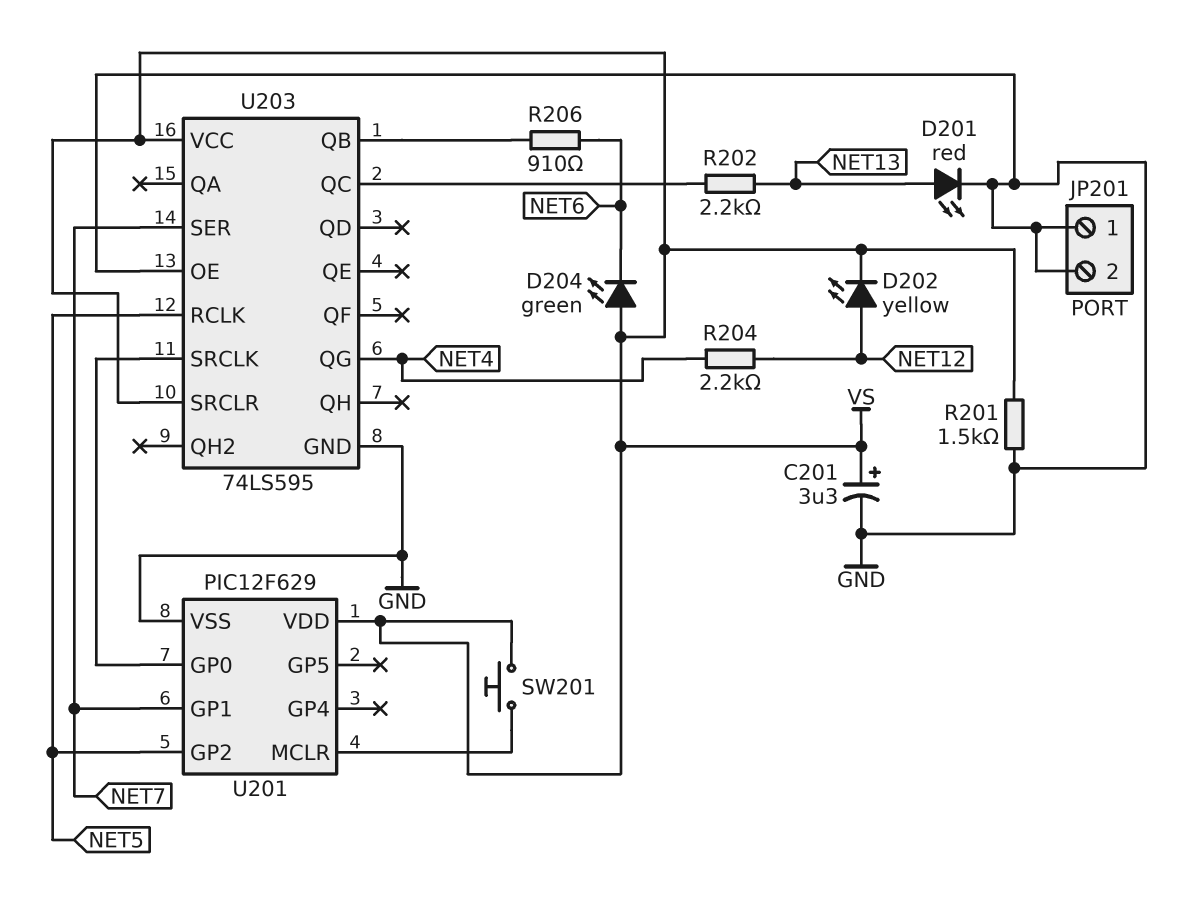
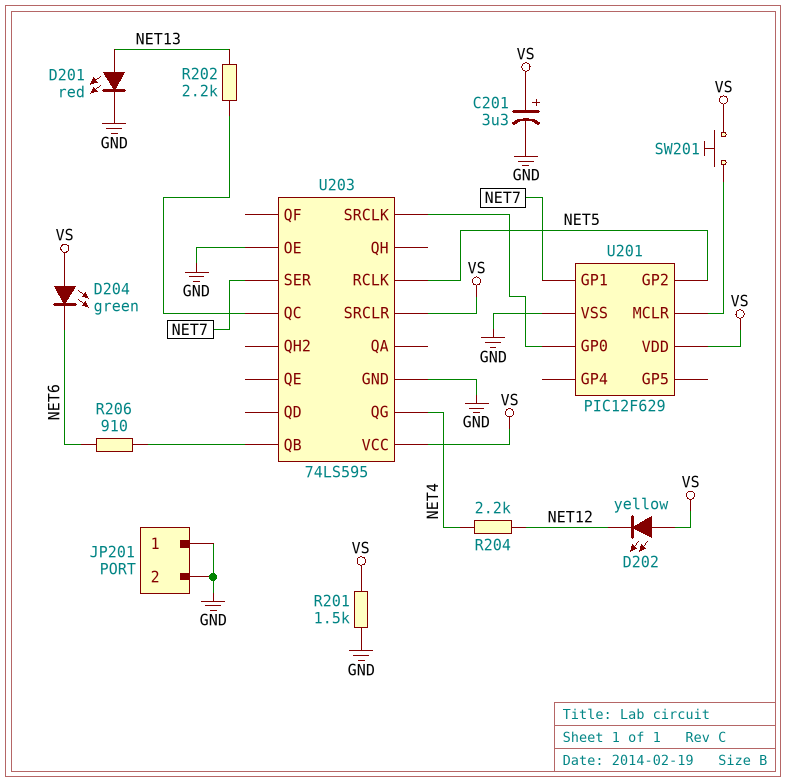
D202: LED yellow (A NET12, K VS) -> LED yellow (A VS, K NET12)

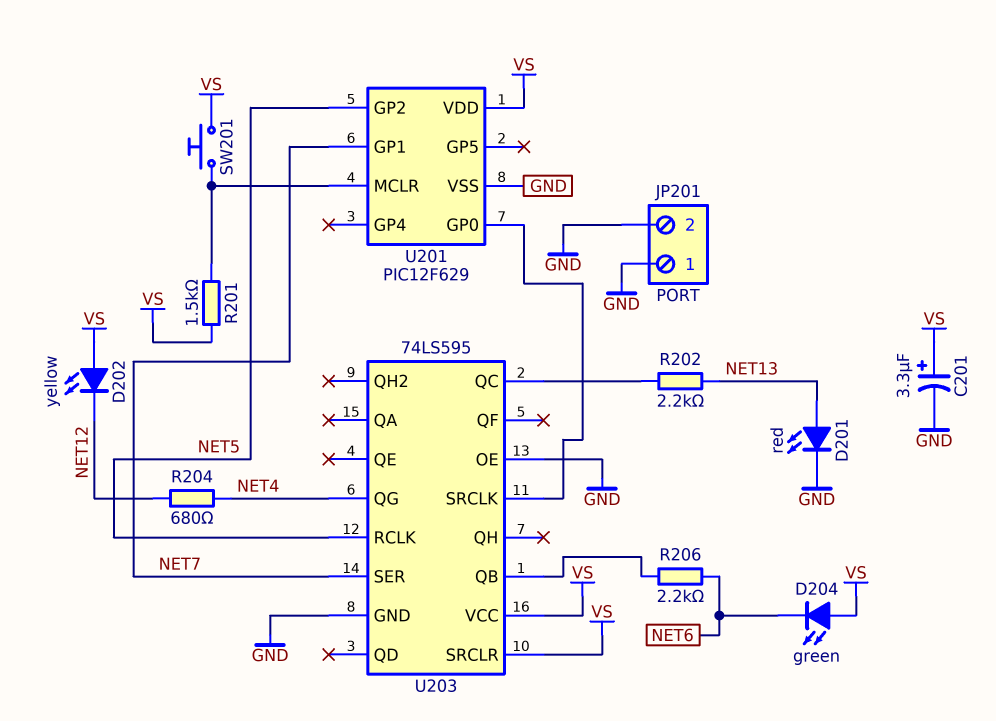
R201: 1.5k (GND, VS) -> 1.5k (U201/MCLR, VS)
R204: 2.2k (NET4, NET12) -> 680 (NET4, NET12)
R206: 910 (NET6, U203/QB) -> 2.2k (NET6, U203/QB)

